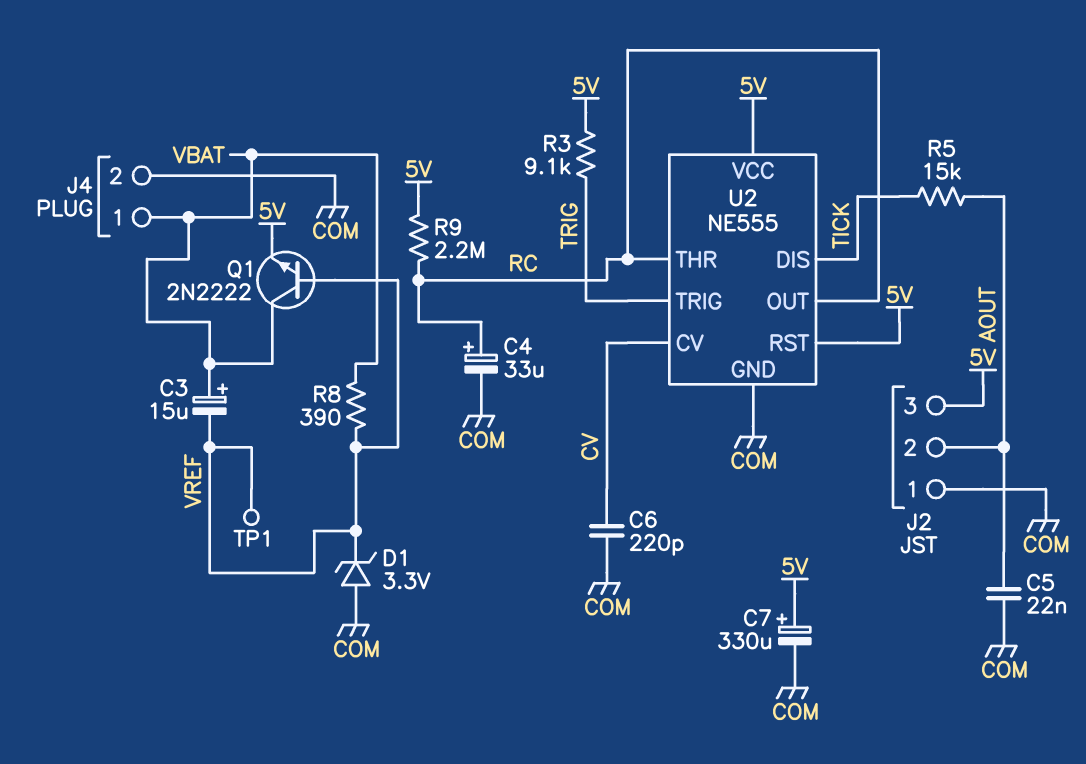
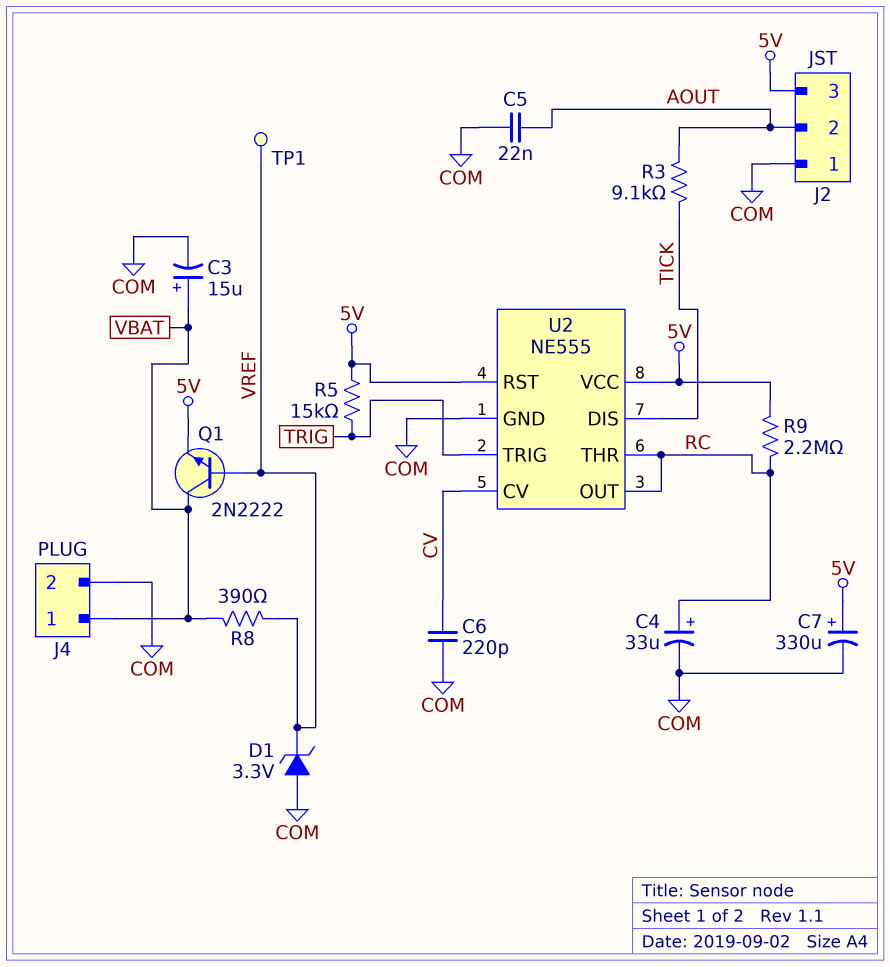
C3: 15uF (plus VBAT, minus VREF) -> 15uF (plus VBAT, minus COM)
R3: 9.1k (5V, TRIG) -> 9.1k (AOUT, TICK)
R5: 15k (AOUT, TICK) -> 15k (5V, TRIG)

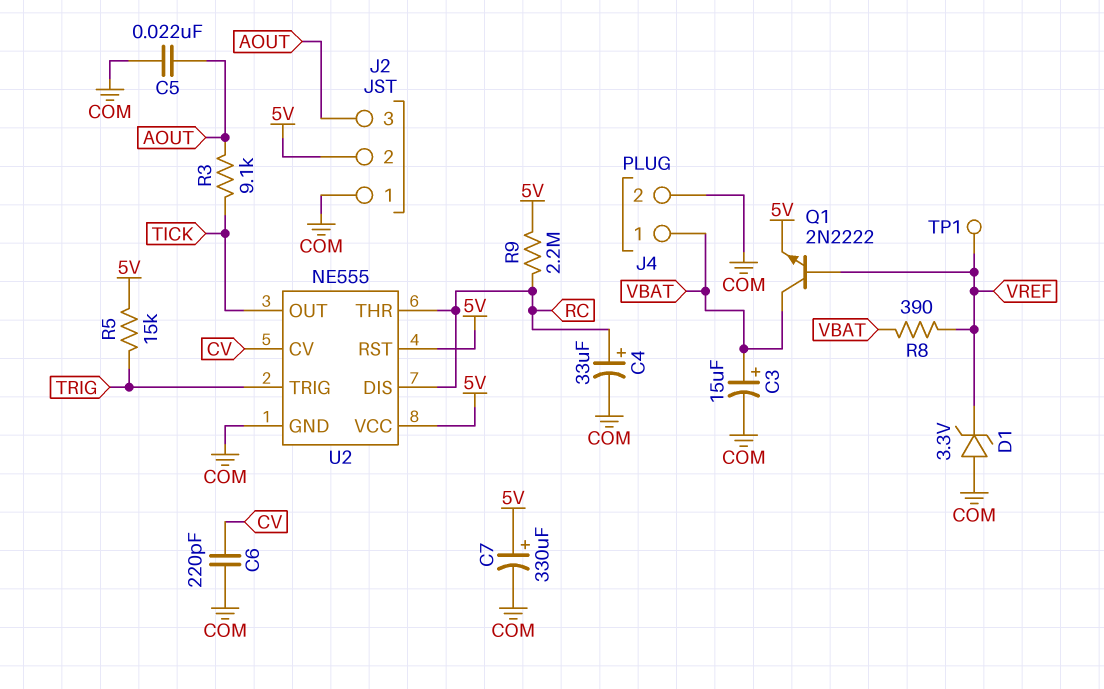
J2 pin 2: AOUT -> 5V
J2 pin 3: 5V -> AOUT
U2 pin DIS: TICK -> RC
U2 pin OUT: RC -> TICK

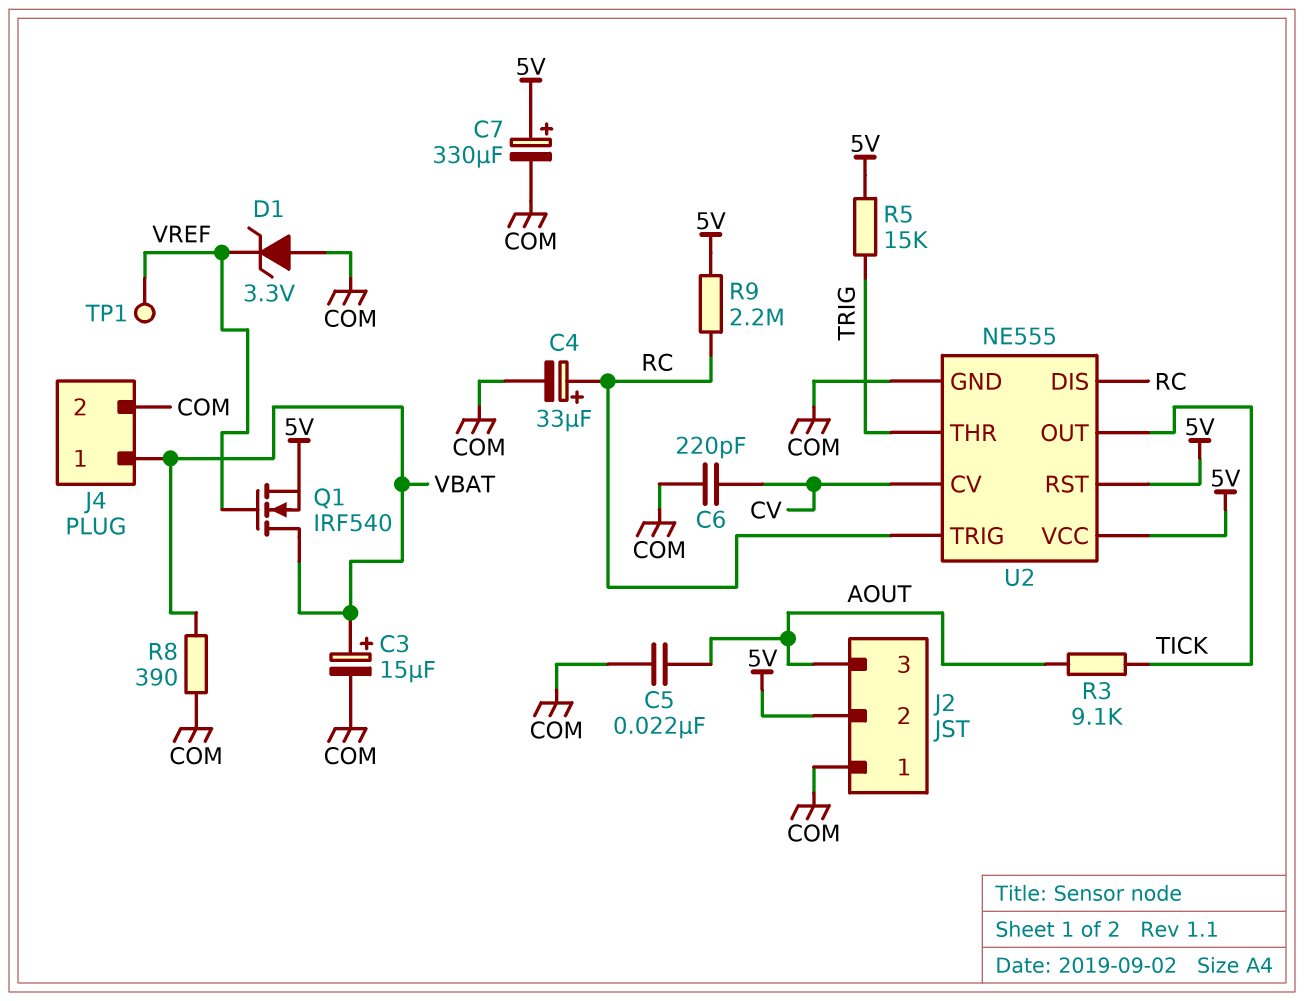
Q1: NPN 2N2222 (B VREF, C VBAT, E 5V) -> NMOS IRF540 (G VREF, D VBAT, S 5V)
R8: 390 (VBAT, VREF) -> 390 (COM, VBAT)
U2 pin THR: RC -> TRIG
U2 pin TRIG: TRIG -> RC

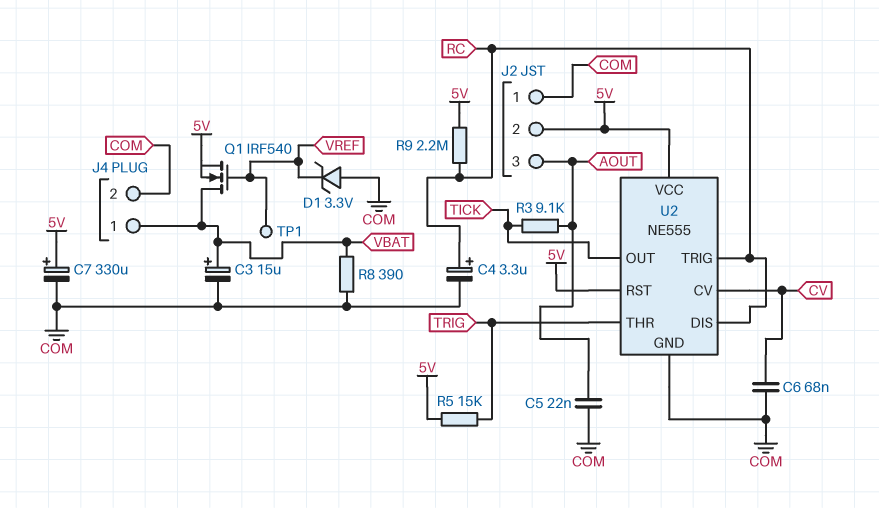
C4: 33uF (plus RC, minus COM) -> 3.3uF (plus RC, minus COM)
C6: 220pF (COM, CV) -> 68nF (COM, CV)

